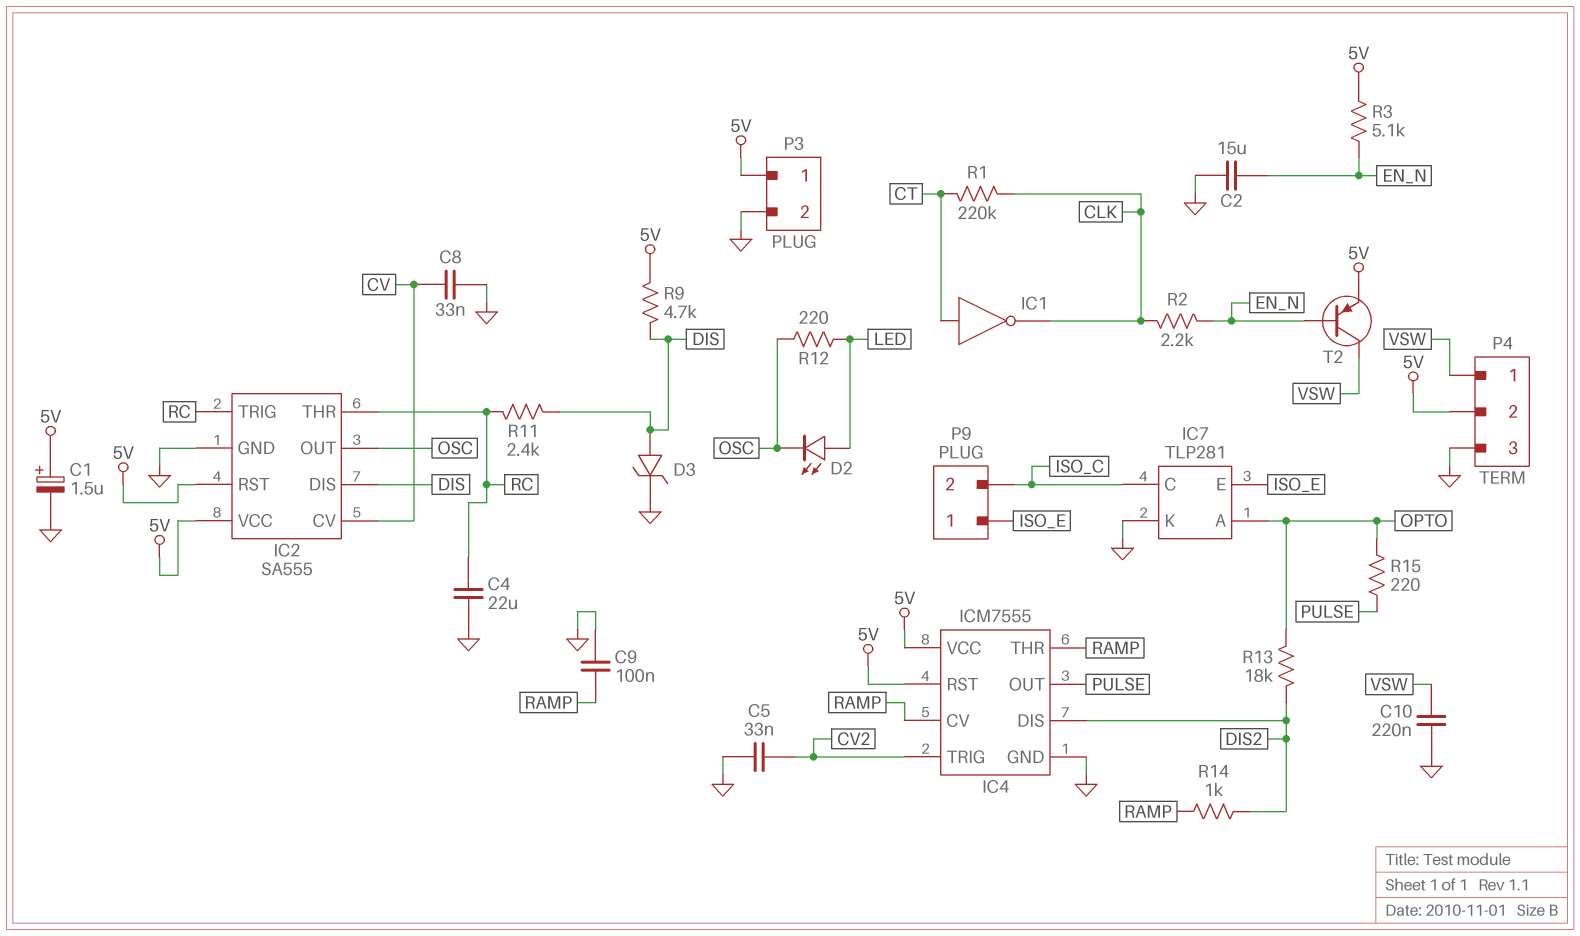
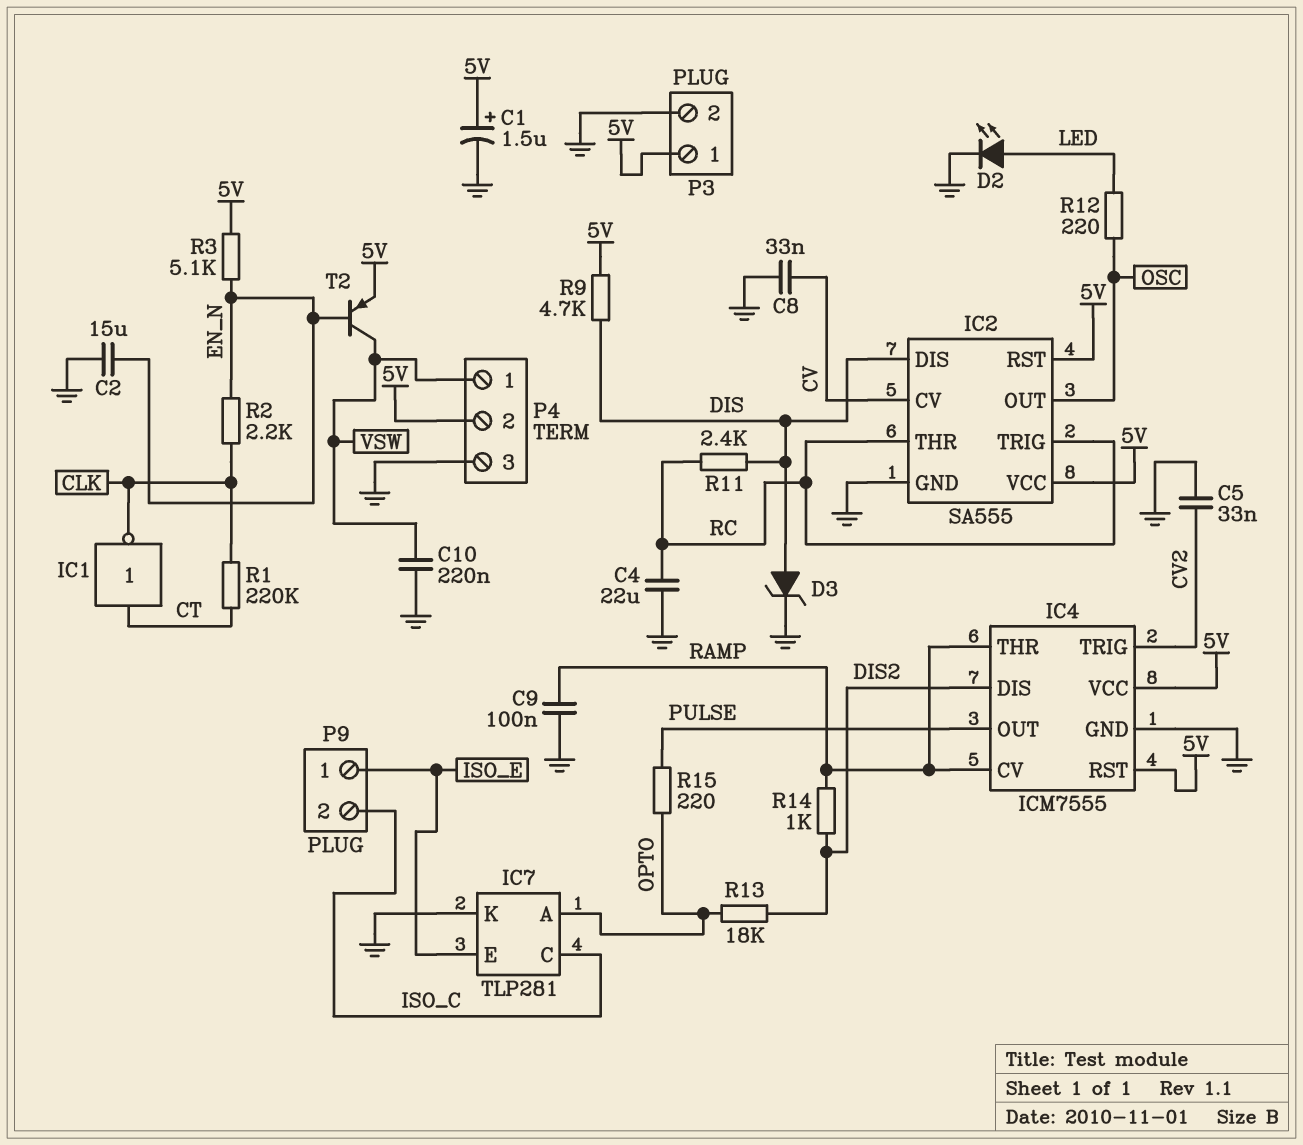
D2: LED (A LED, K OSC) -> LED (A LED, K GND)

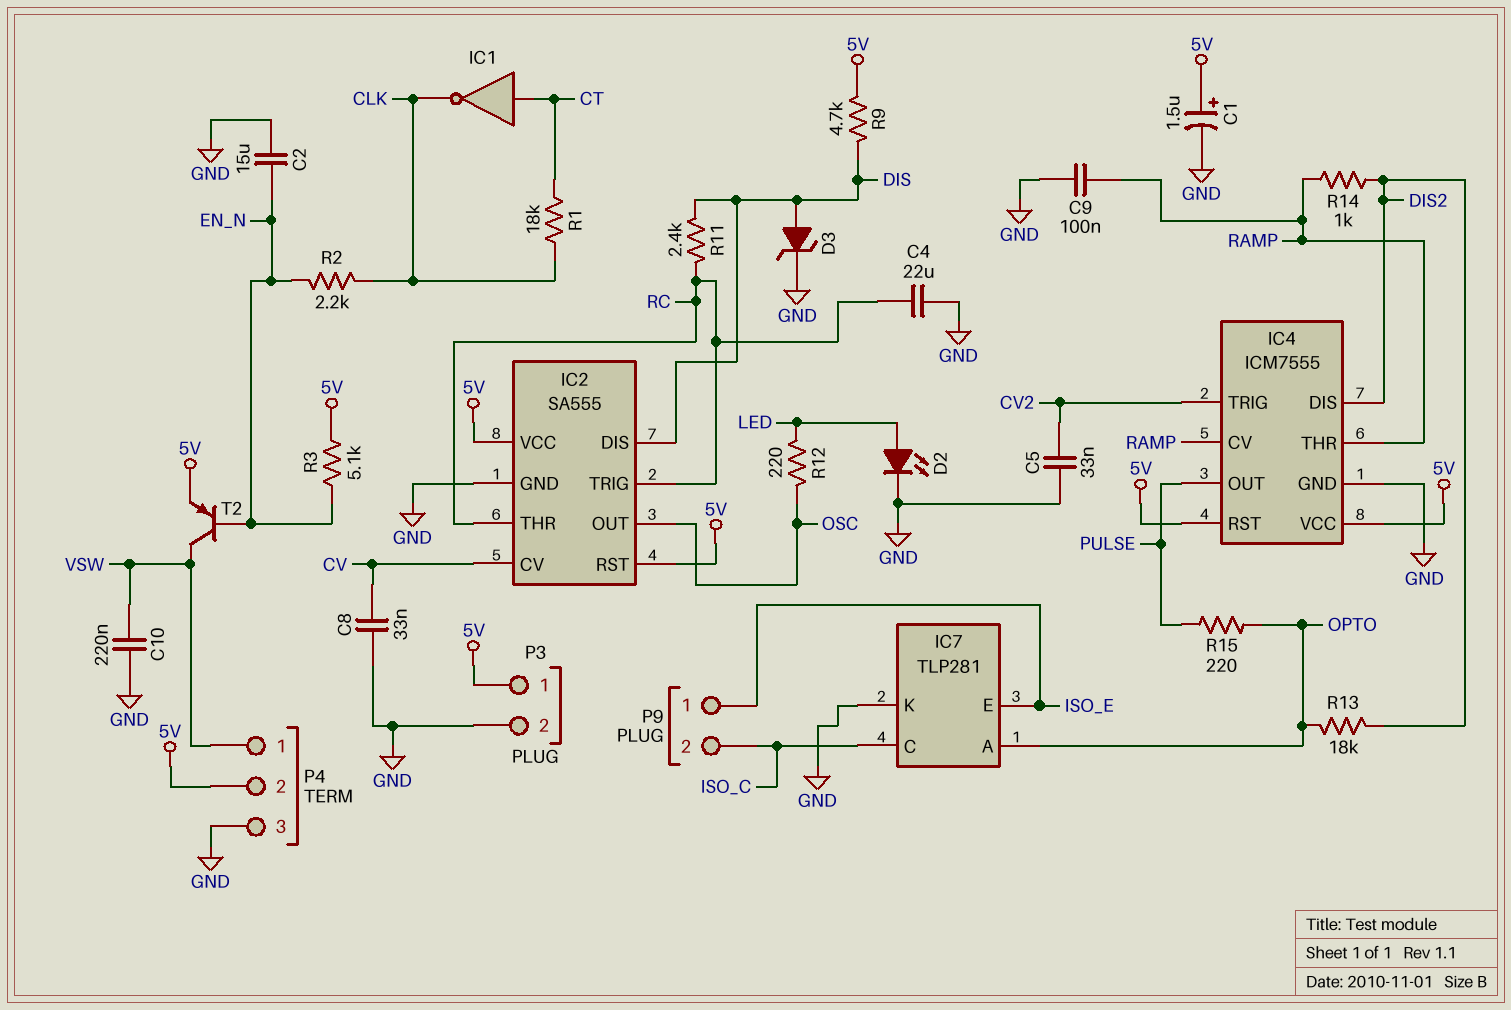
R1: 220k (CLK, CT) -> 18k (CLK, CT)

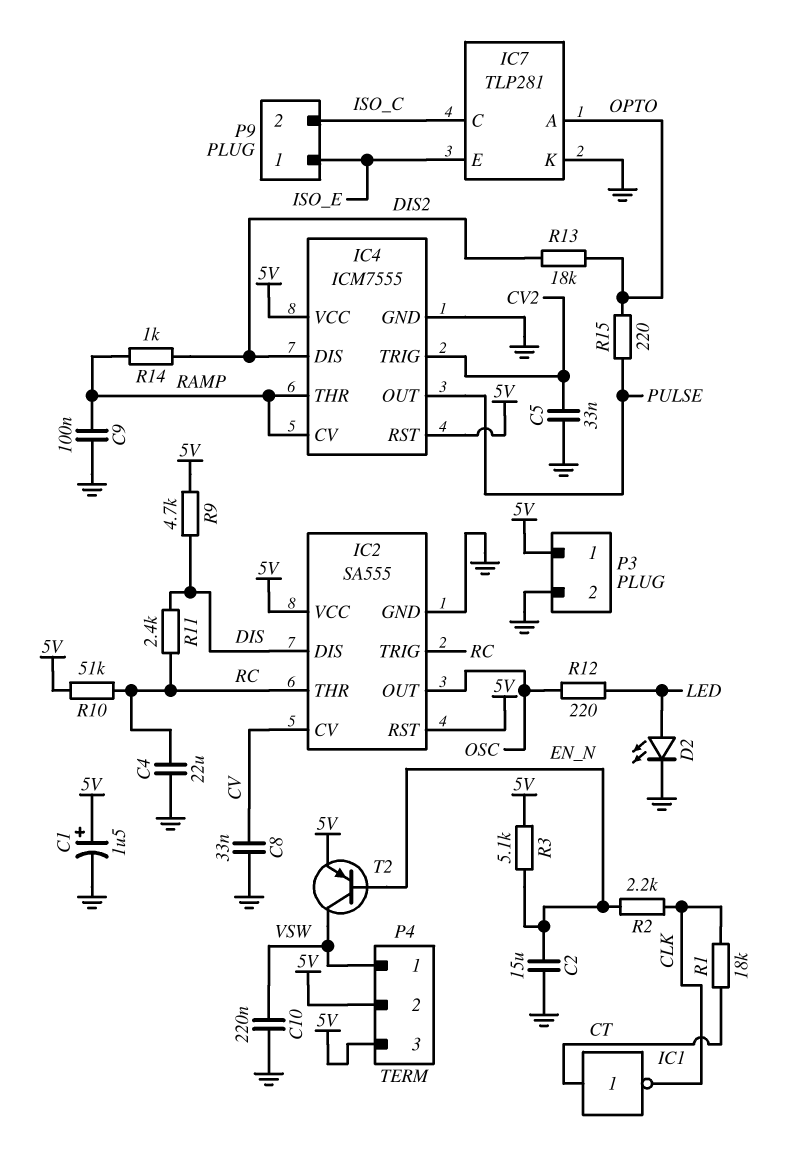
D3: zener (A DIS, K GND) -> none
P4 pin 3: GND -> 5V
R10: none -> 51k (5V, RC)

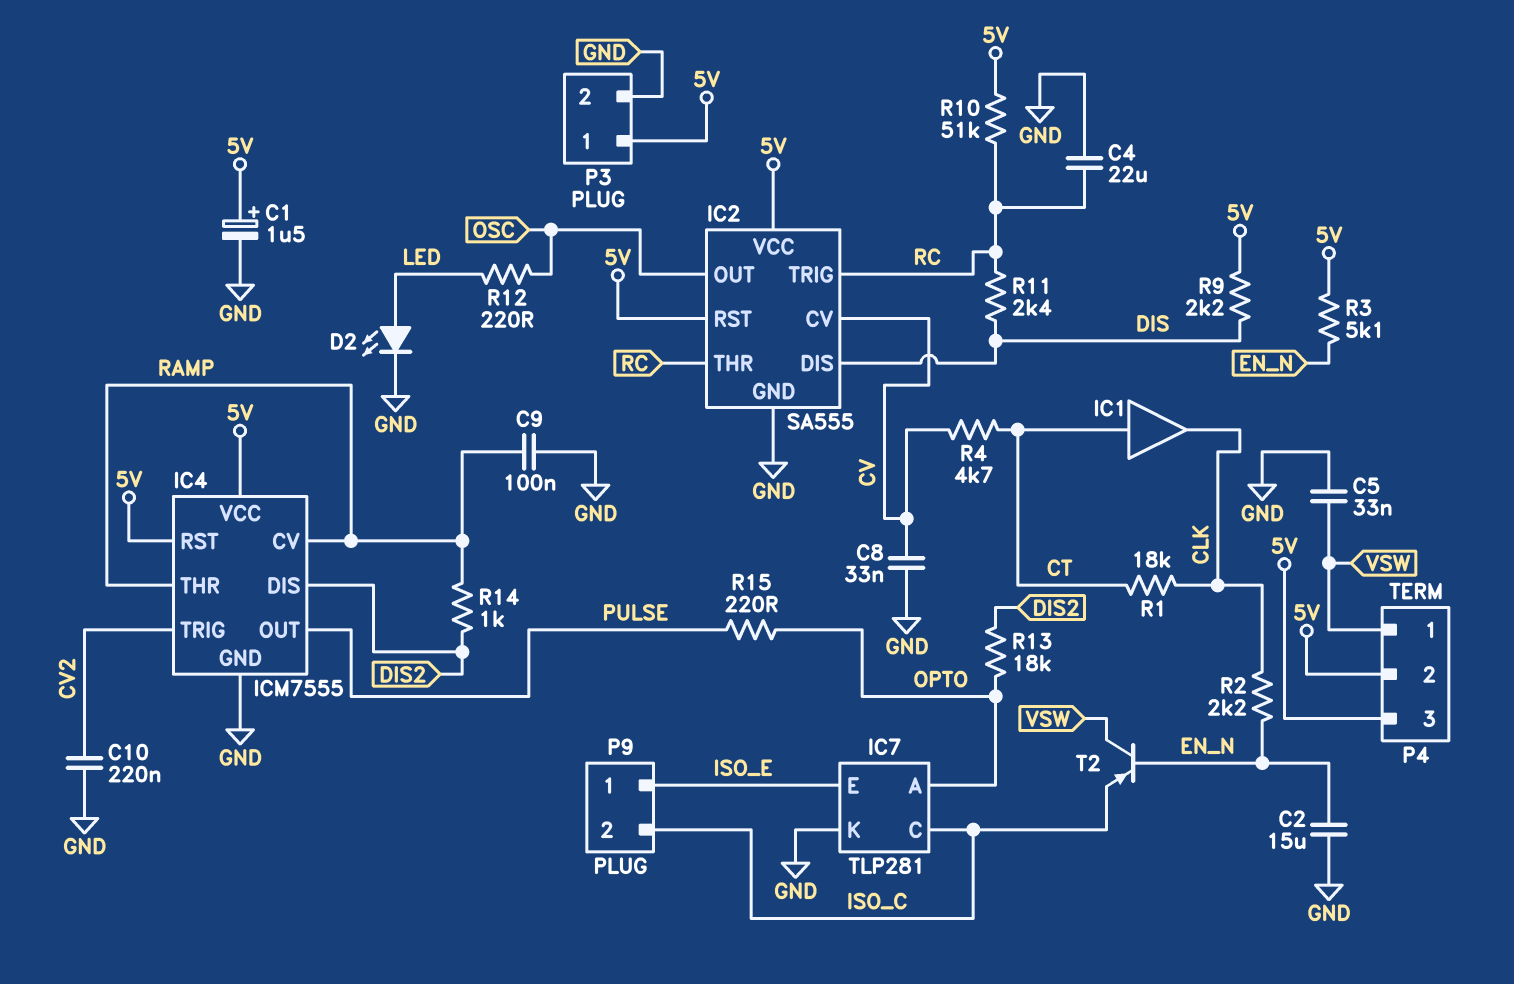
C5: 33nF (CV2, GND) -> 33nF (GND, VSW)
C10: 220nF (GND, VSW) -> 220nF (CV2, GND)
IC1: NOT (in CT, out CLK) -> buffer (in CT, out CLK)
R4: none -> 4.7k (CT, CV)
R9: 4.7k (5V, DIS) -> 2.2k (5V, DIS)
T2: PNP (B EN_N, C VSW, E 5V) -> PNP (B EN_N, C VSW, E ISO_C)

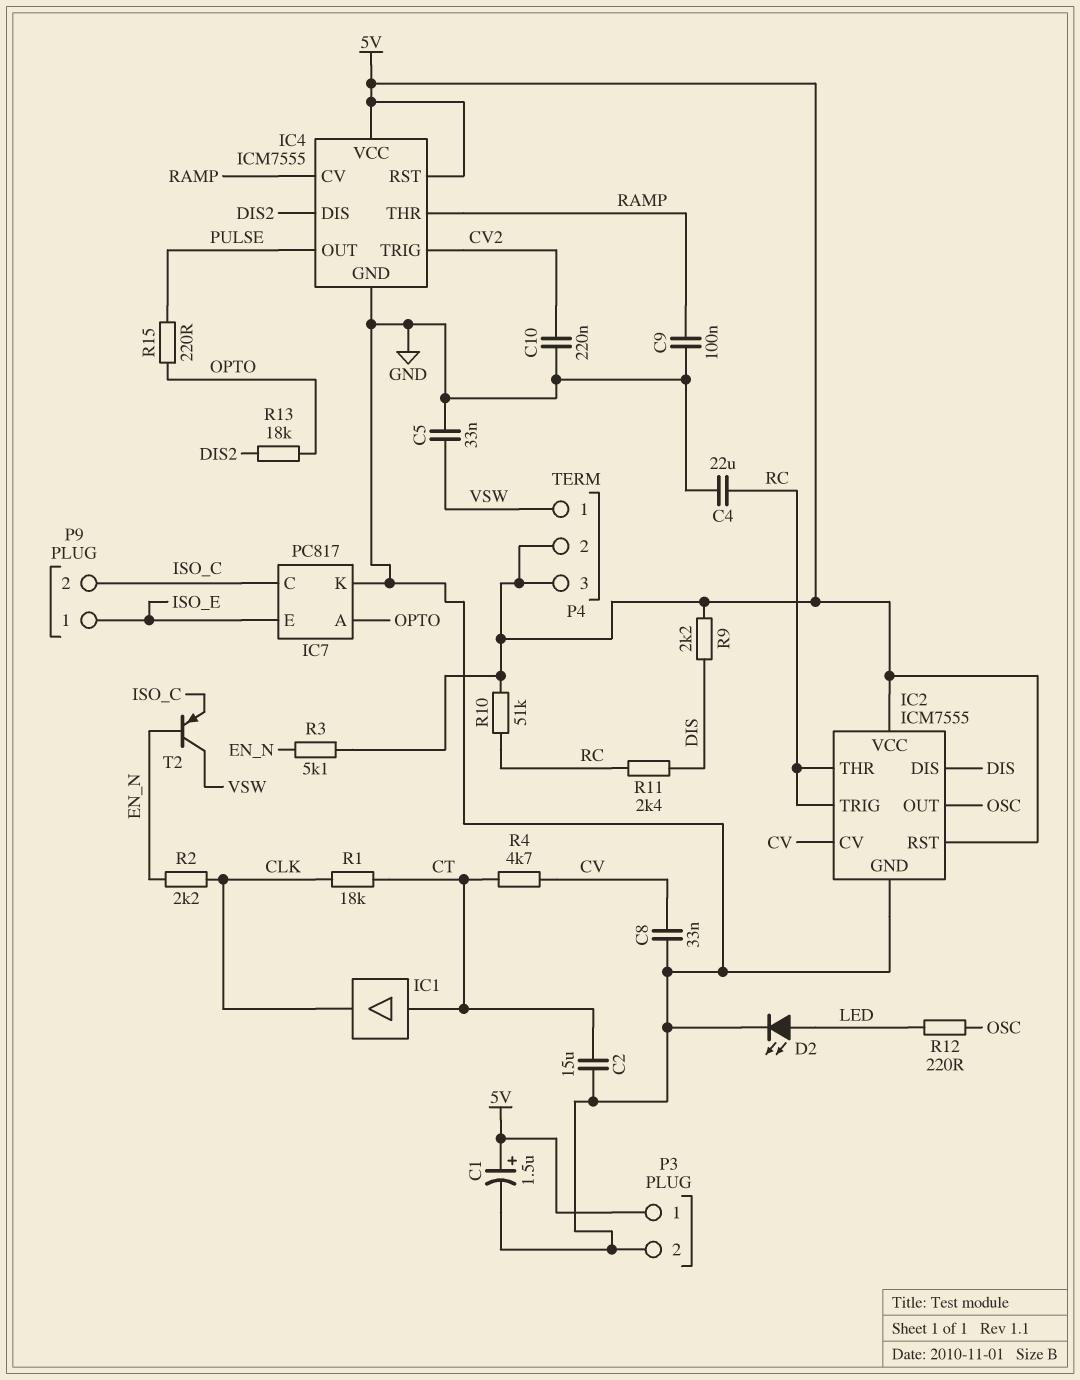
C2: 15uF (EN_N, GND) -> 15uF (CT, GND)
IC2: SA555 -> ICM7555
IC7: TLP281 -> PC817
R14: 1k (DIS2, RAMP) -> none

